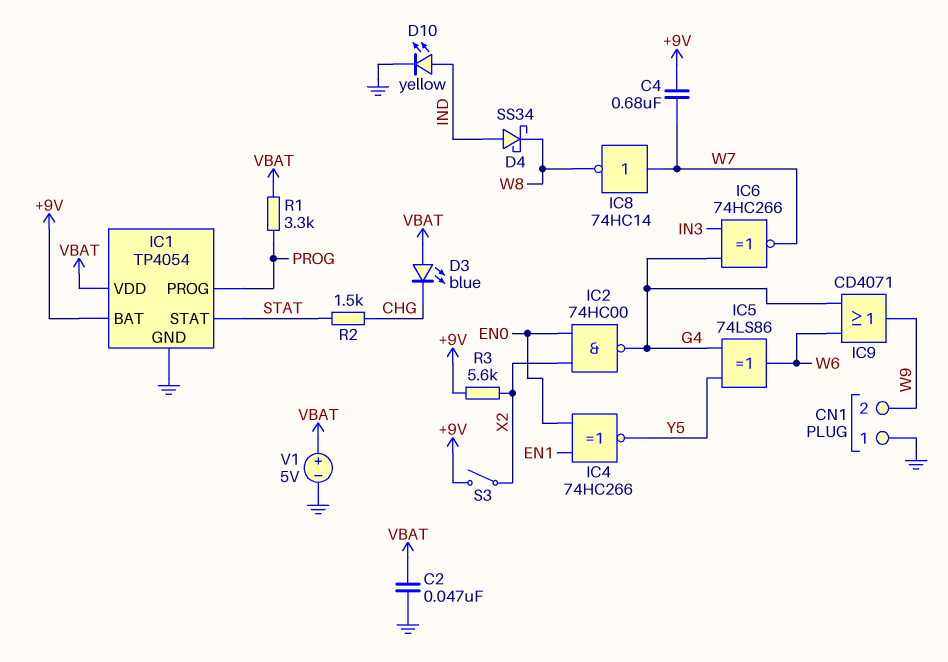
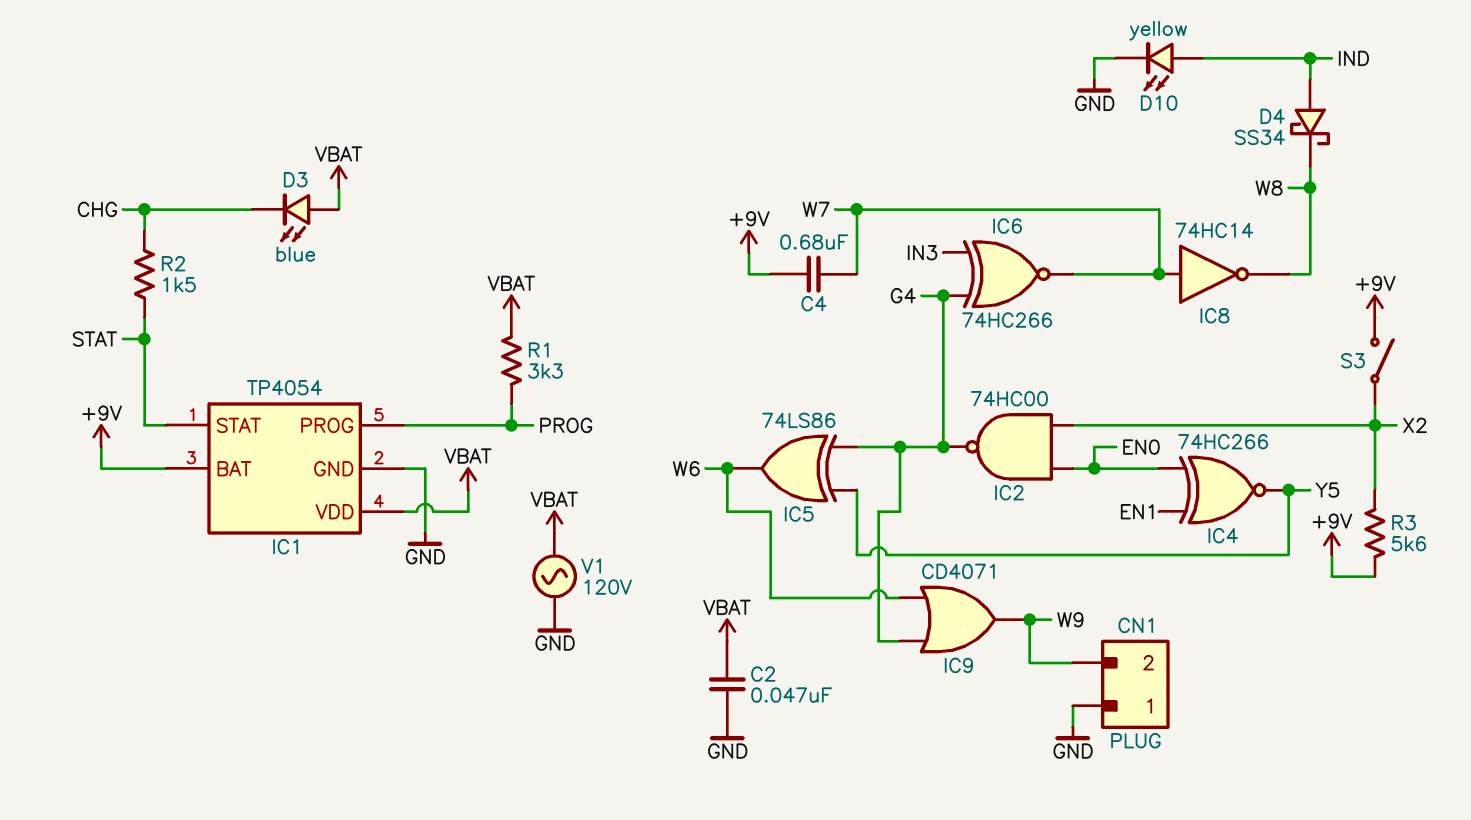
V1: 5V (plus VBAT, minus GND) -> AC 120V (GND, VBAT)

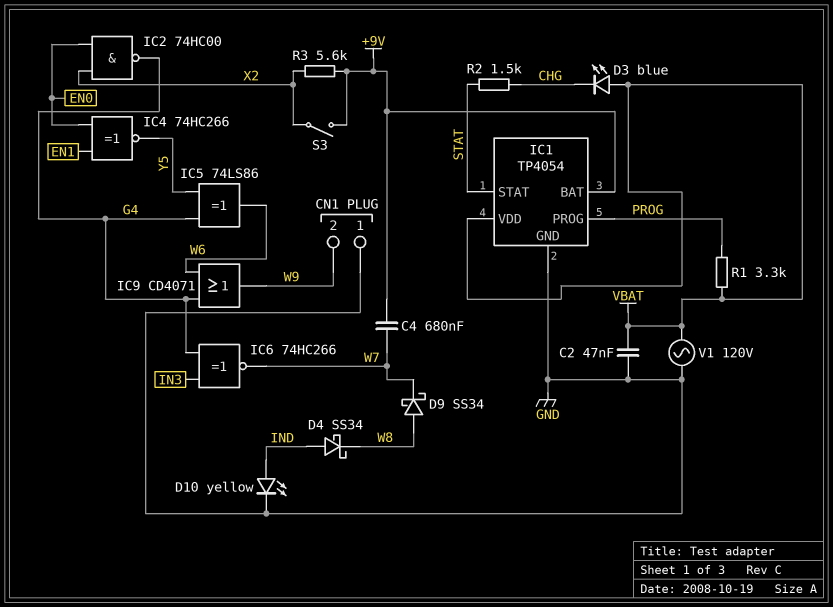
D9: none -> schottky SS34 (A W8, K W7)
IC8: NOT 74HC14 (in W7, out W8) -> none

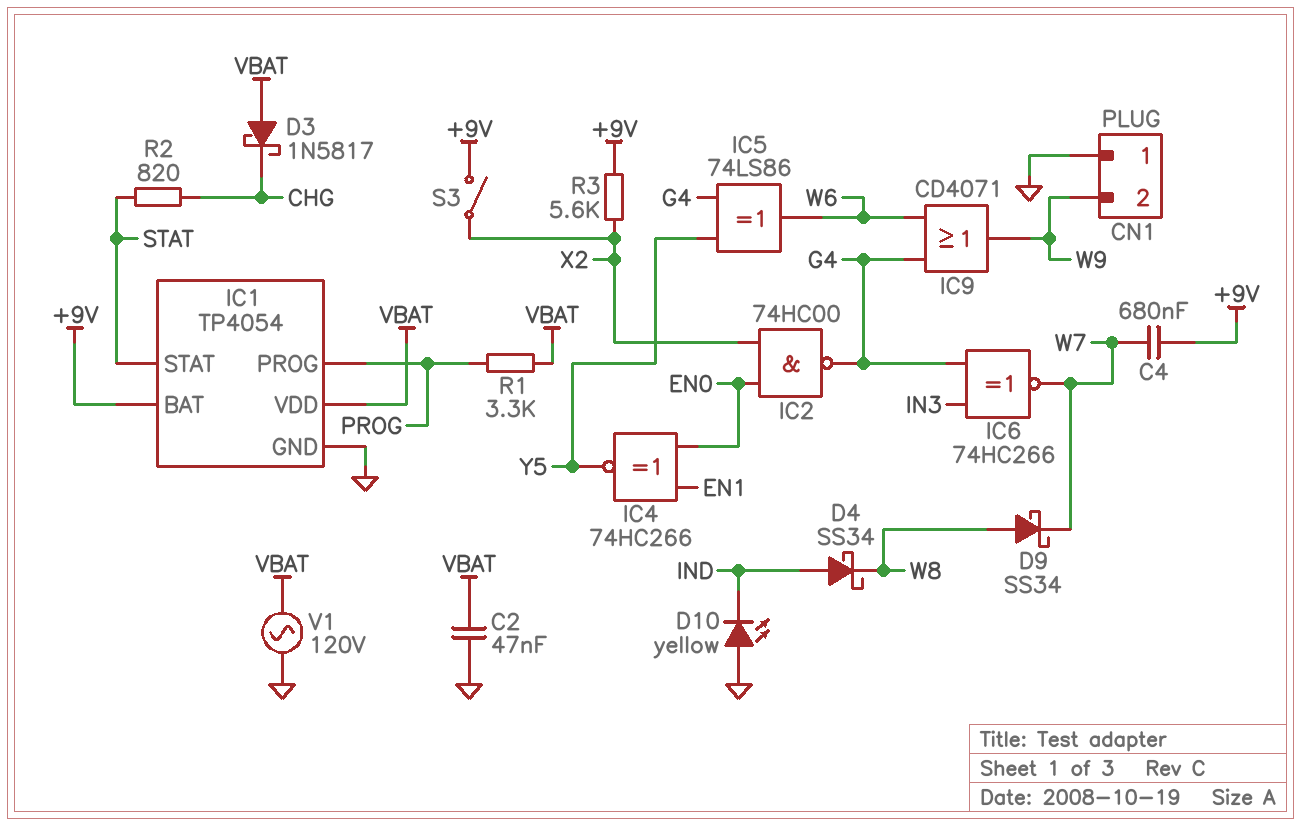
D3: LED blue (A VBAT, K CHG) -> schottky 1N5817 (A VBAT, K CHG)
D10: LED yellow (A IND, K GND) -> LED yellow (A GND, K IND)
R2: 1.5k (CHG, STAT) -> 820 (CHG, STAT)

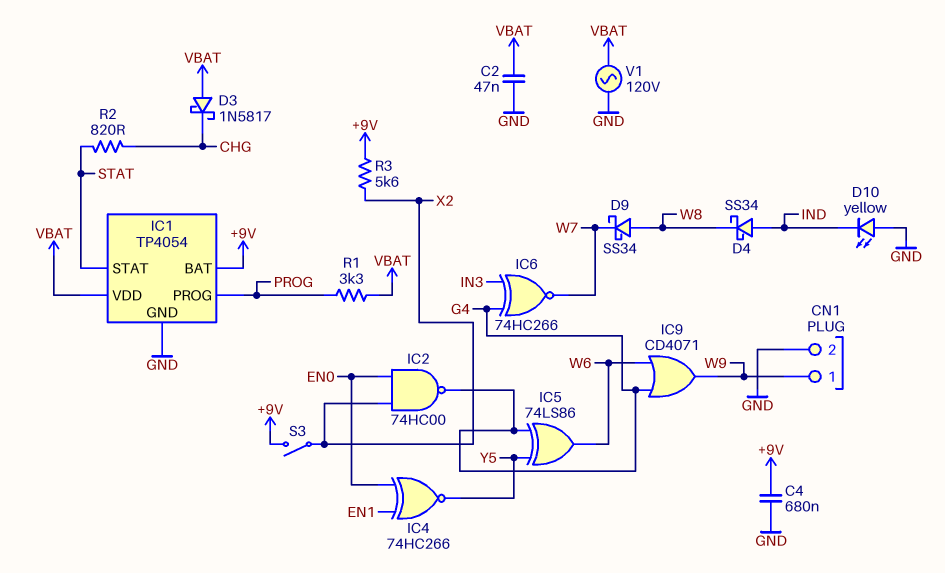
C4: 680nF (+9V, W7) -> 680nF (+9V, GND)
CN1 pin 1: GND -> W9
CN1 pin 2: W9 -> GND

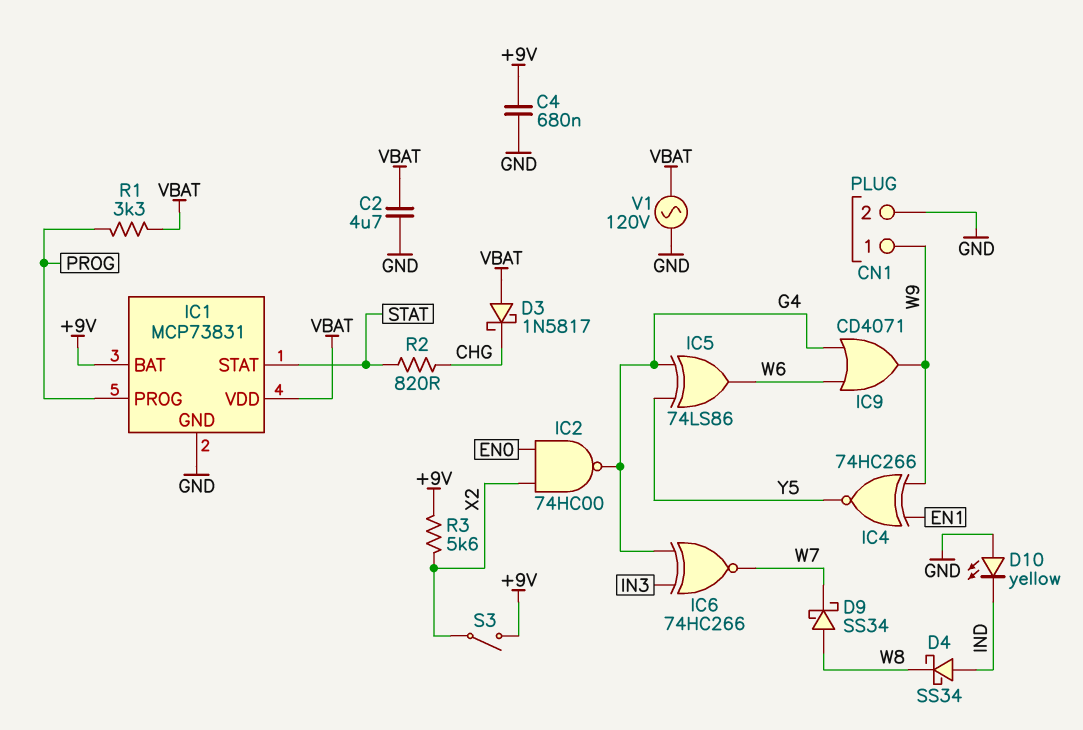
C2: 47nF (GND, VBAT) -> 4.7uF (GND, VBAT)
IC1: TP4054 -> MCP73831
IC4: XNOR 74HC266 (in EN0, in EN1, out Y5) -> XNOR 74HC266 (in EN1, in W9, out Y5)

